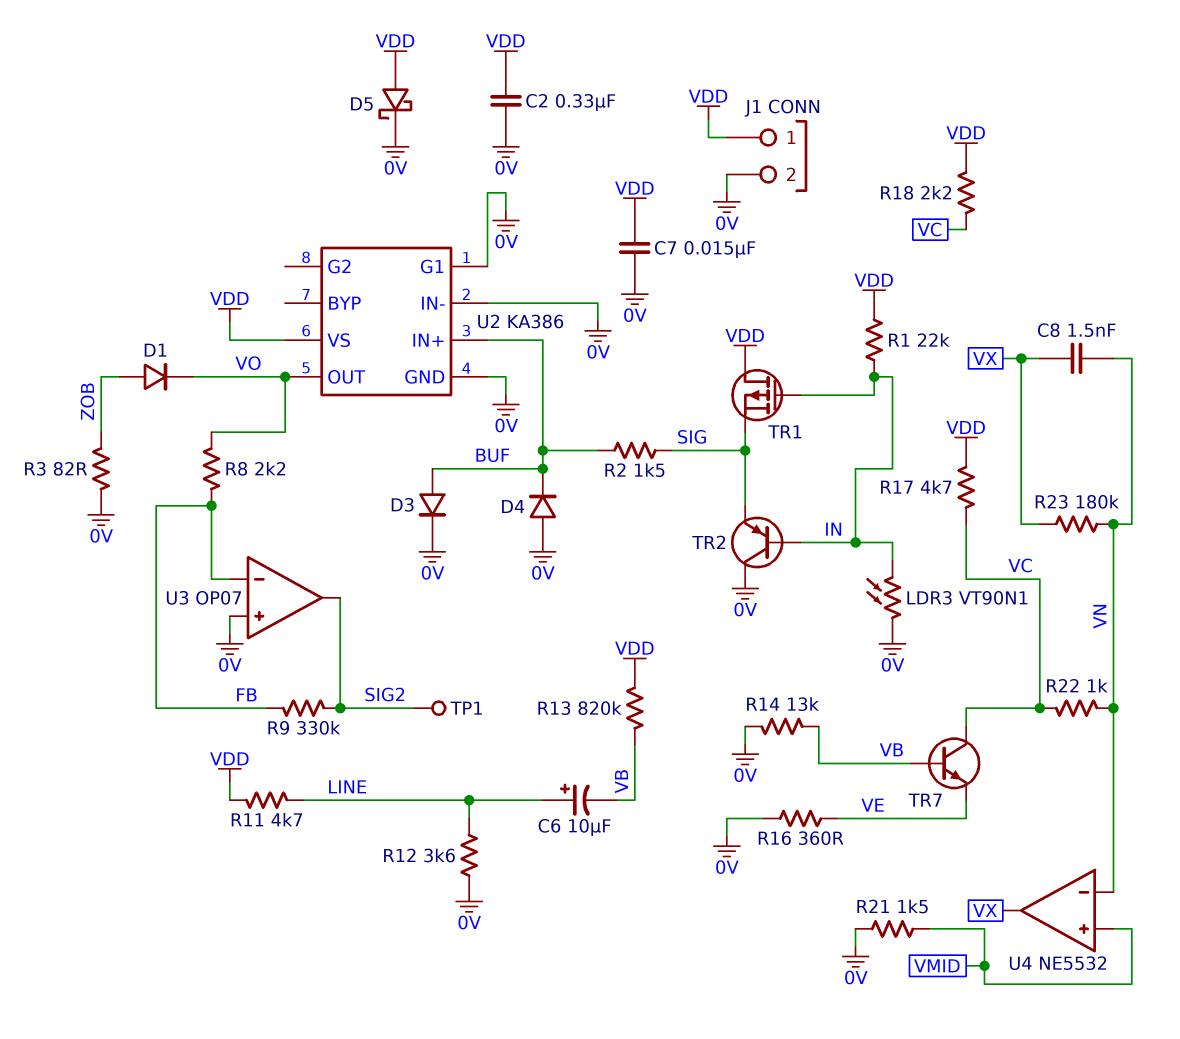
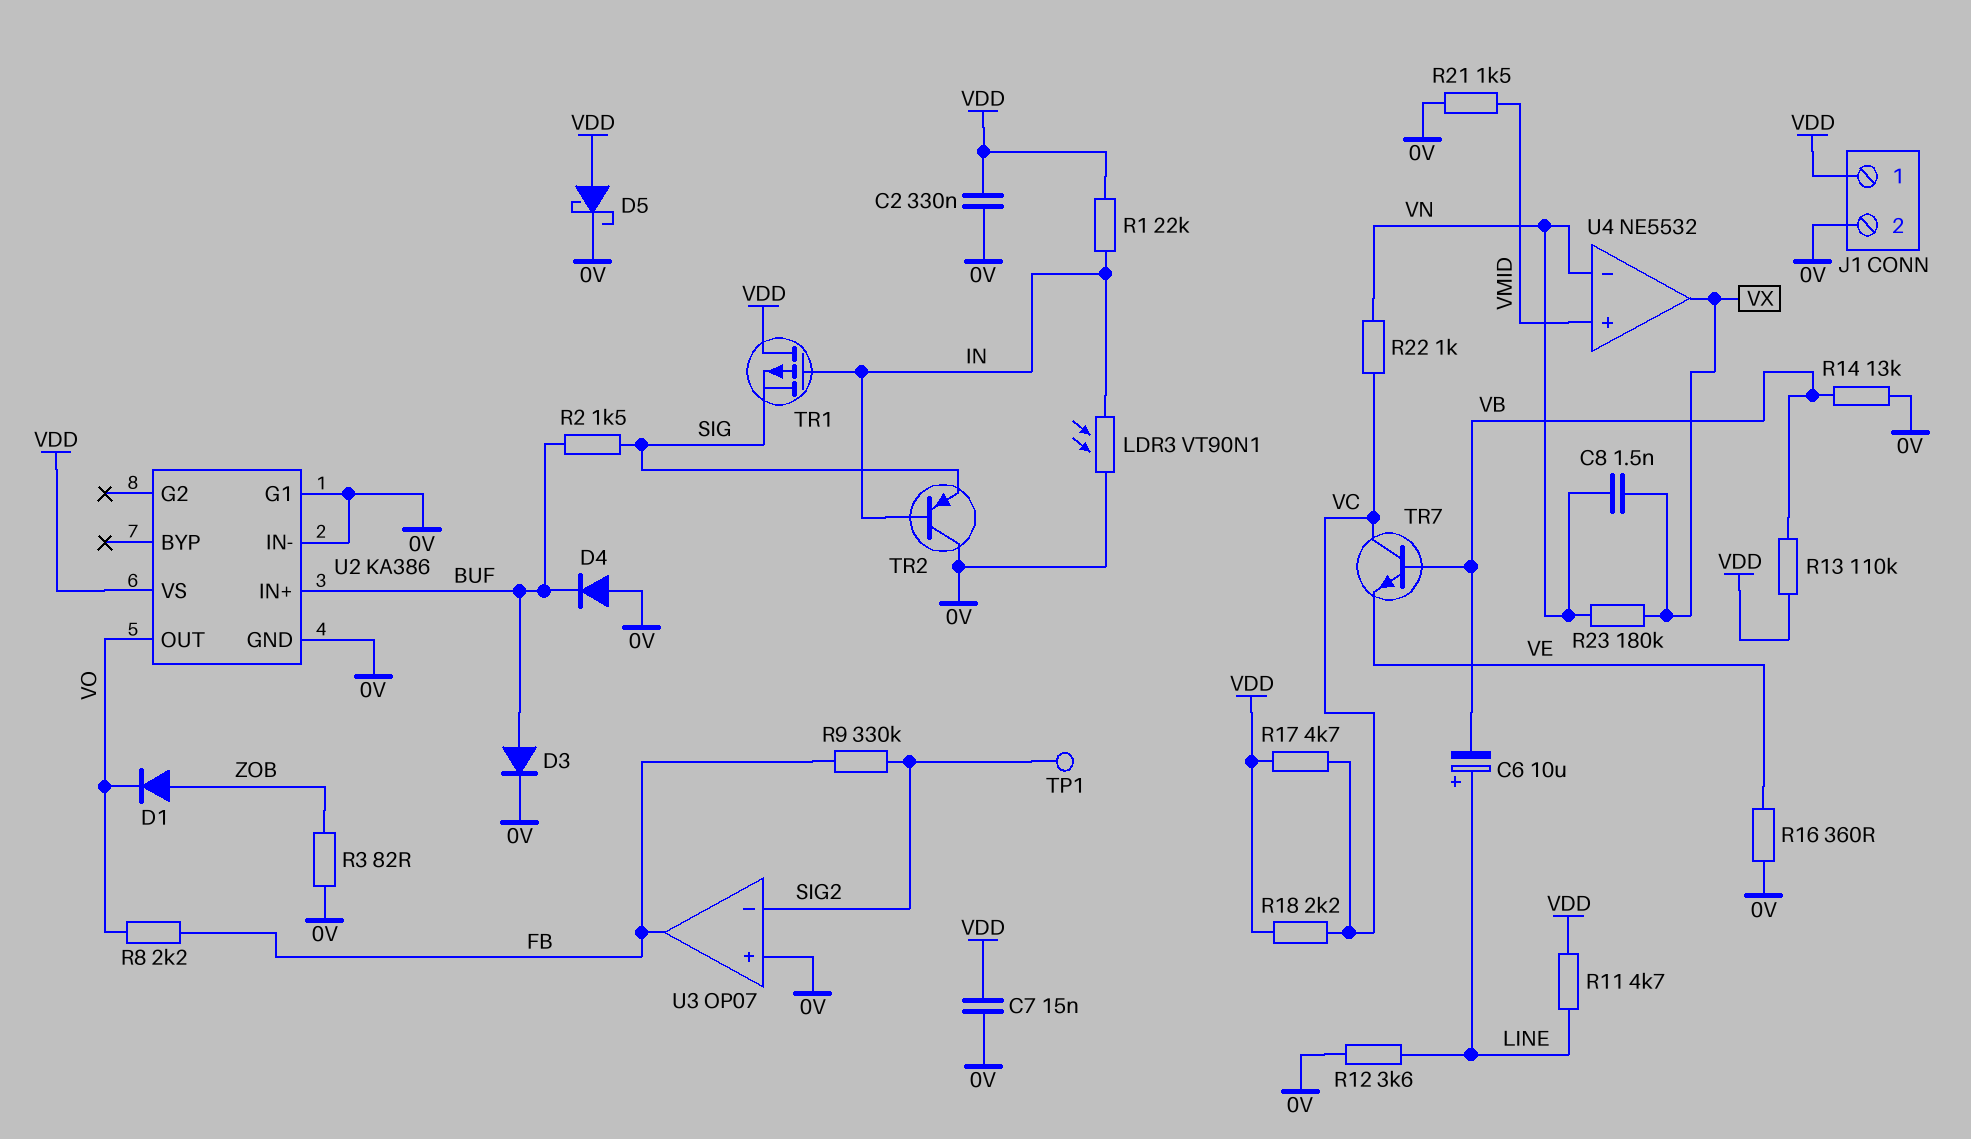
R13: 820k (VB, VDD) -> 110k (VB, VDD)
U3 pin in-: FB -> SIG2
U3 pin out: SIG2 -> FB

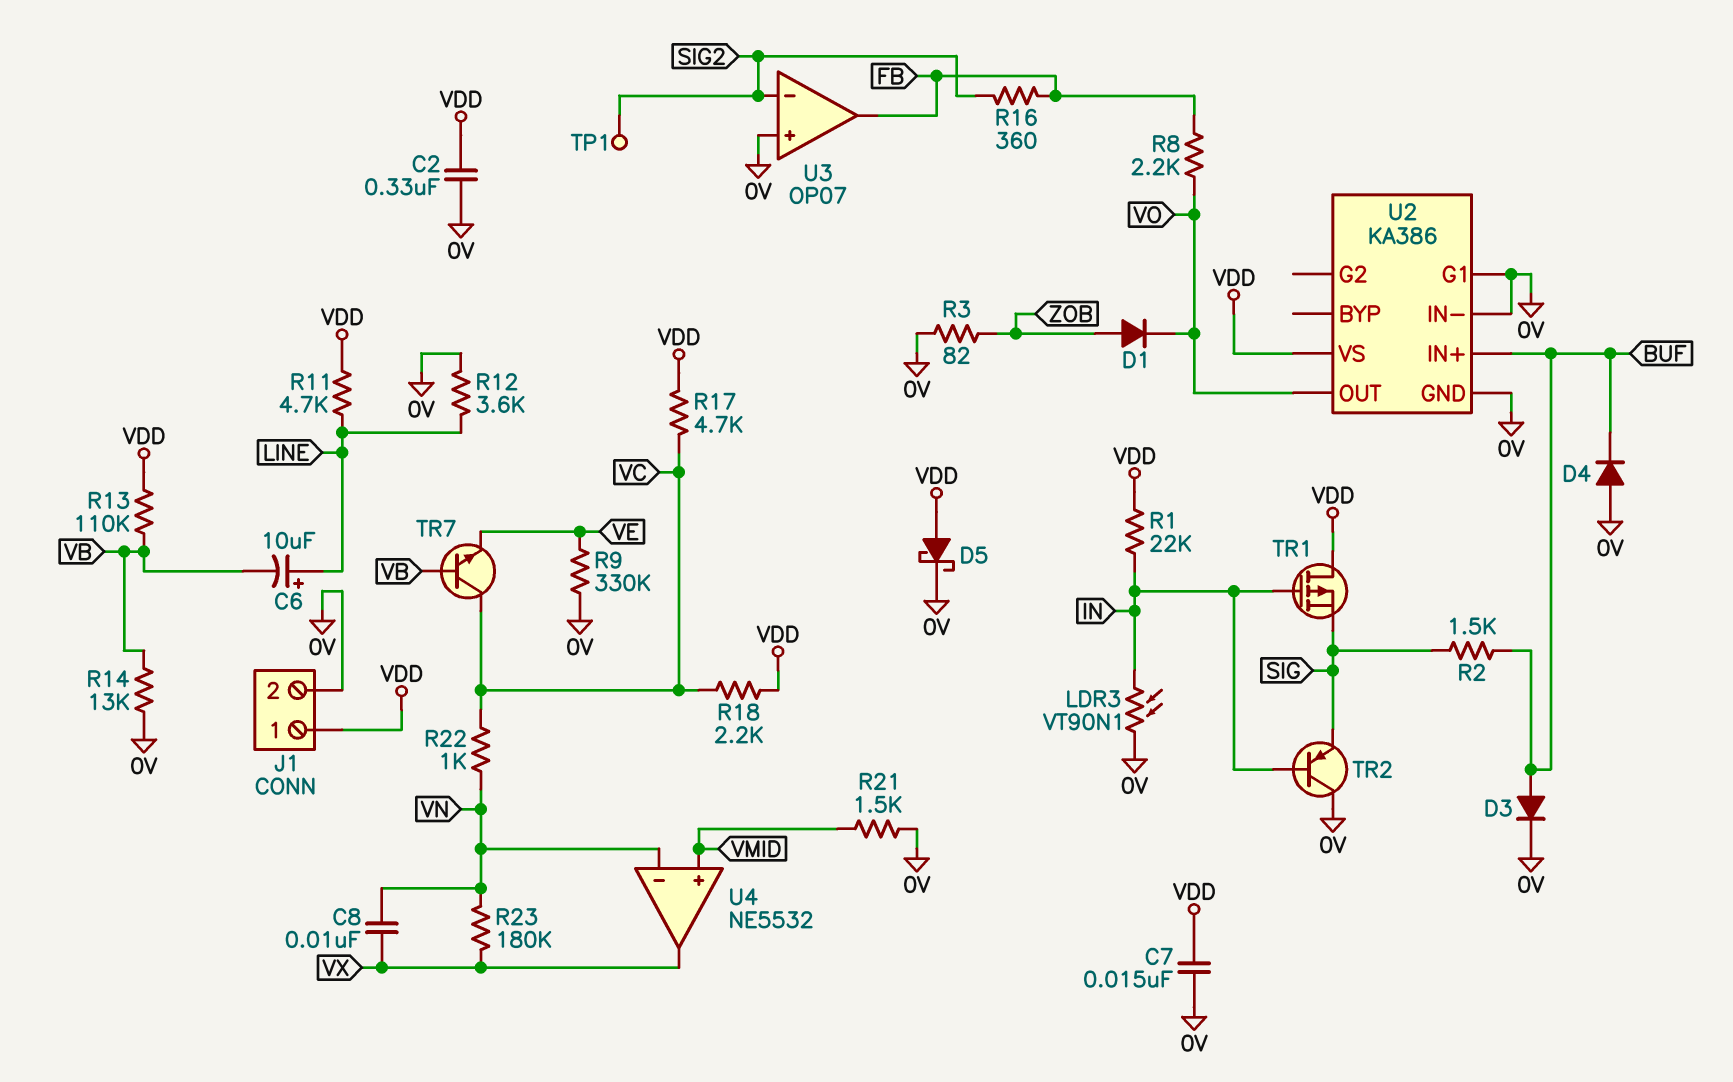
C8: 1.5nF (VN, VX) -> 10nF (VN, VX)
R9: 330k (FB, SIG2) -> 330k (0V, VE)
R16: 360 (0V, VE) -> 360 (FB, SIG2)

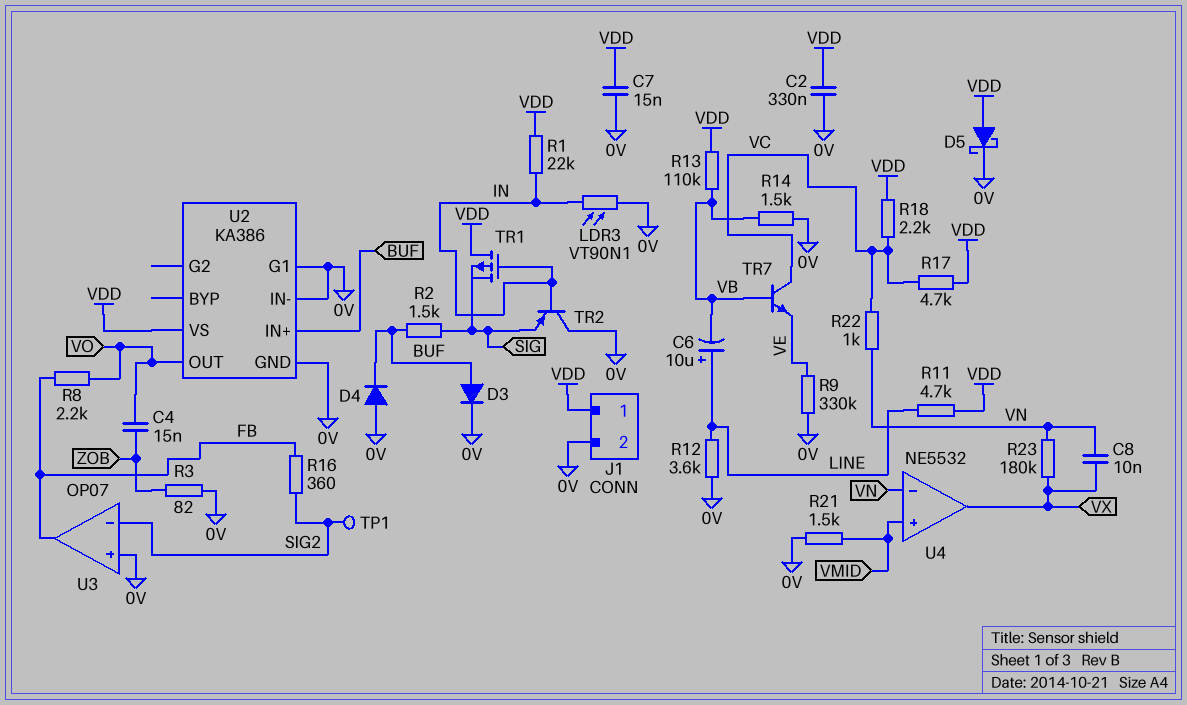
C4: none -> 15nF (VO, ZOB)
D1: diode (A ZOB, K VO) -> none
R14: 13k (0V, VB) -> 1.5k (0V, VB)

